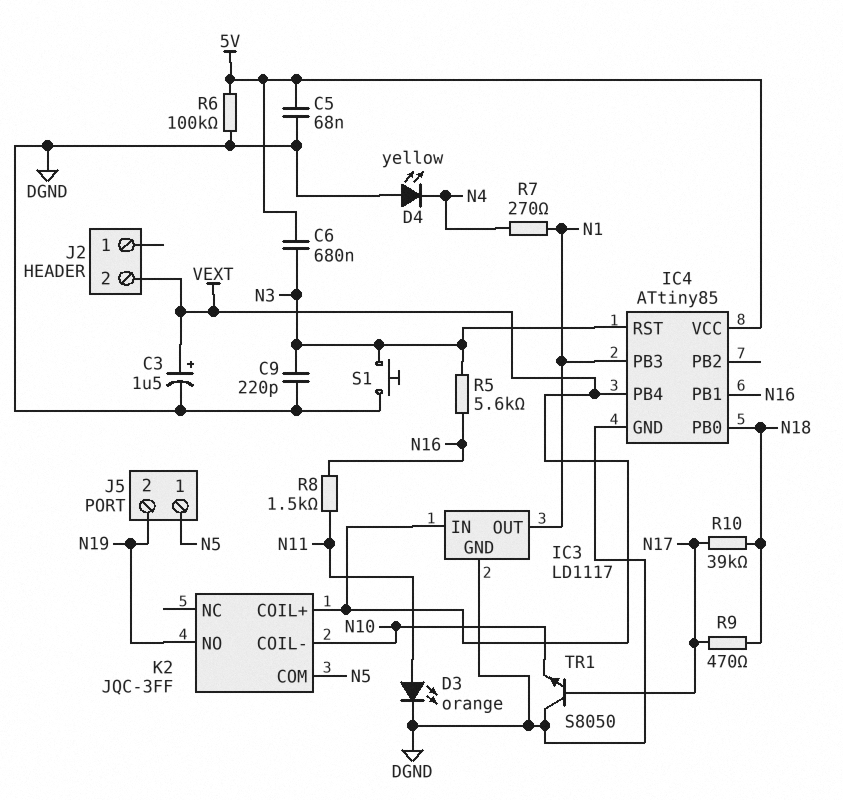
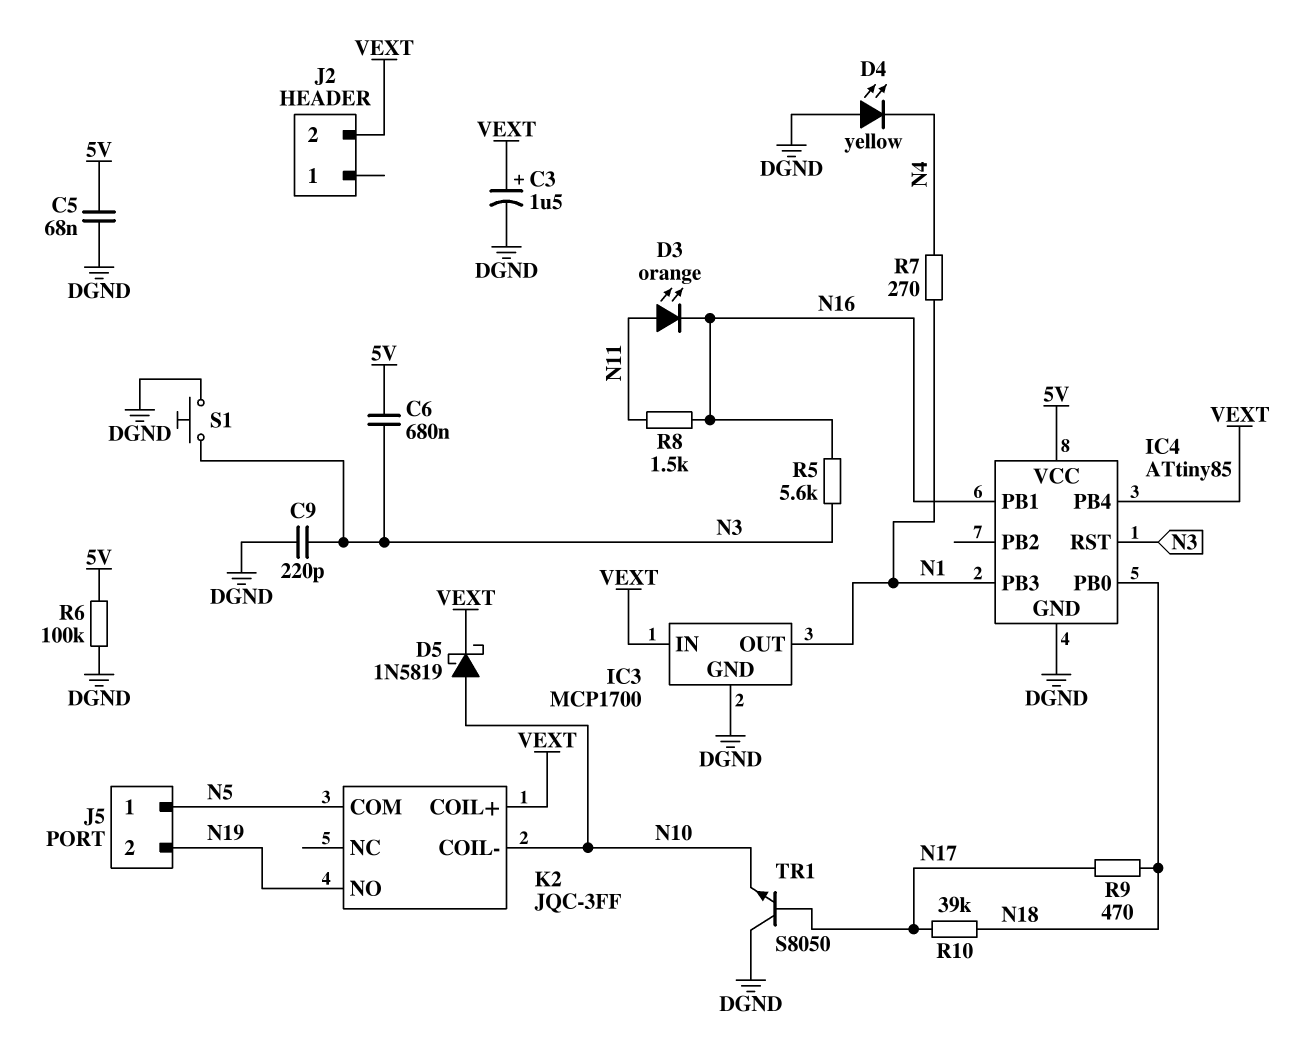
D3: LED orange (A N11, K DGND) -> LED orange (A N11, K N16)
D5: none -> schottky 1N5819 (A N10, K VEXT)
IC3: LD1117 -> MCP1700

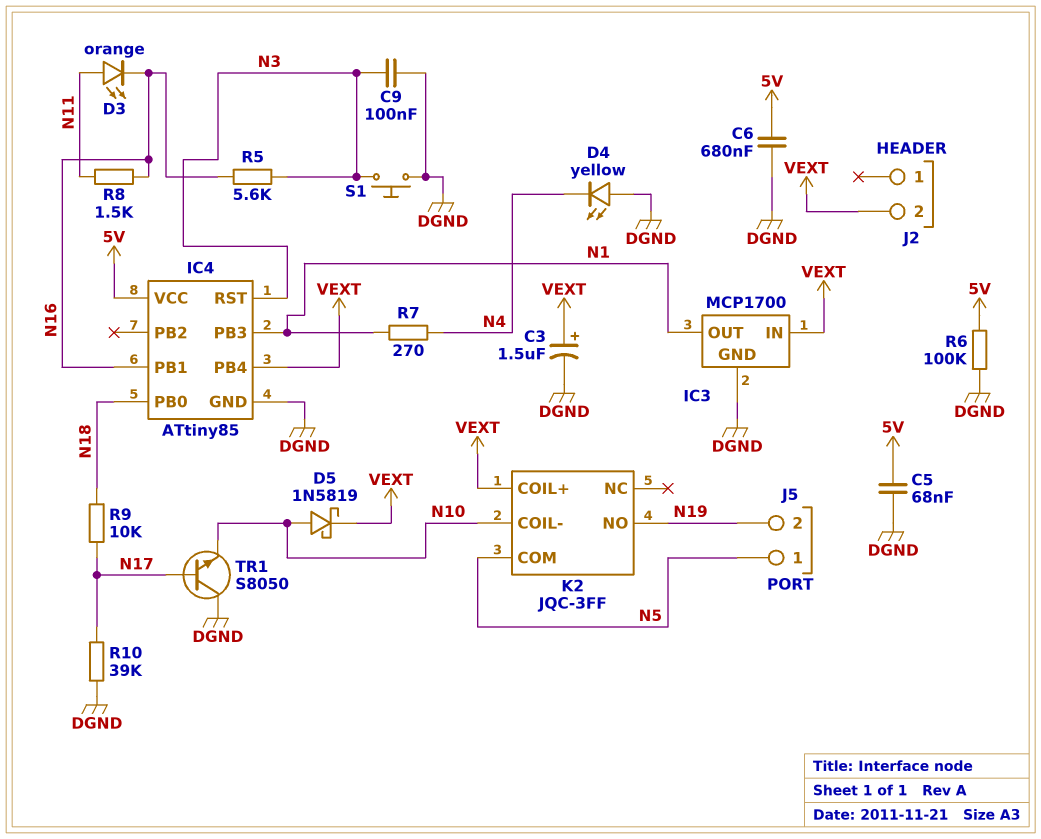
C6: 680nF (5V, N3) -> 680nF (5V, DGND)
C9: 220pF (DGND, N3) -> 100nF (DGND, N3)
R9: 470 (N17, N18) -> 10k (N17, N18)
R10: 39k (N17, N18) -> 39k (DGND, N17)

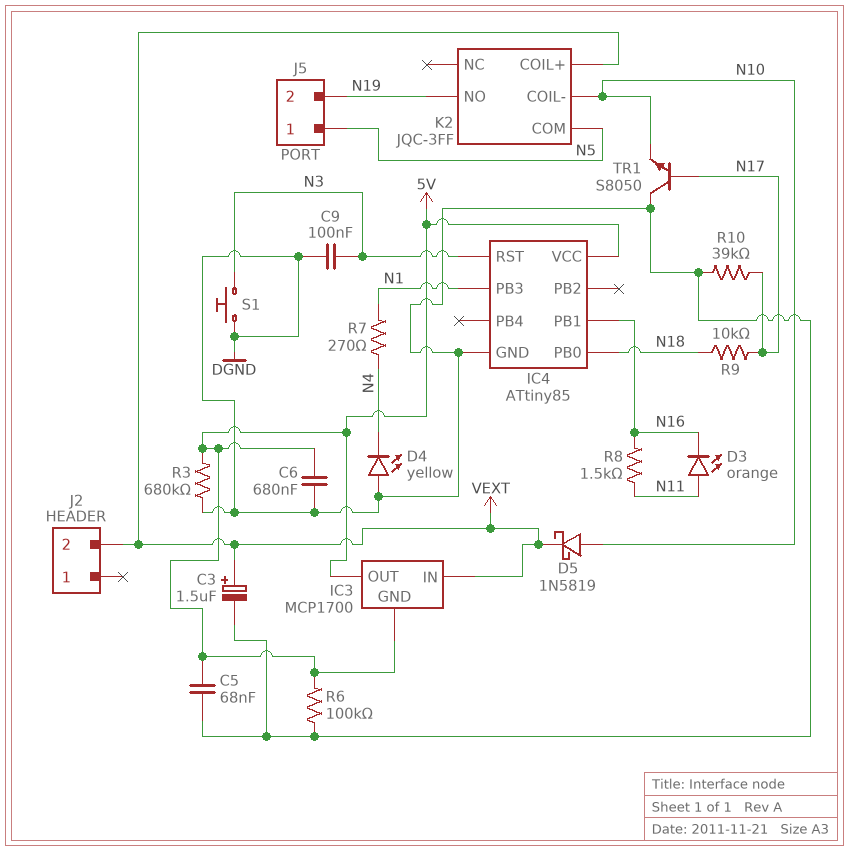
IC3 pin GND: DGND -> 5V
IC3 pin OUT: N1 -> 5V
IC4 pin PB4: VEXT -> none
R3: none -> 680k (5V, DGND)
R5: 5.6k (N3, N16) -> none

